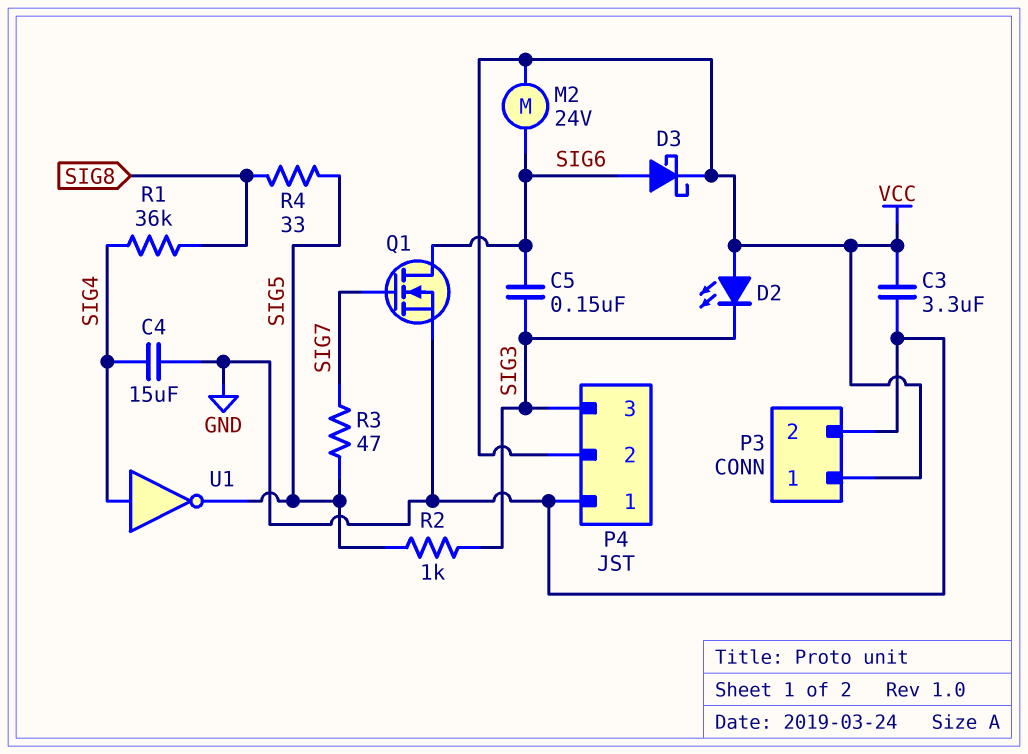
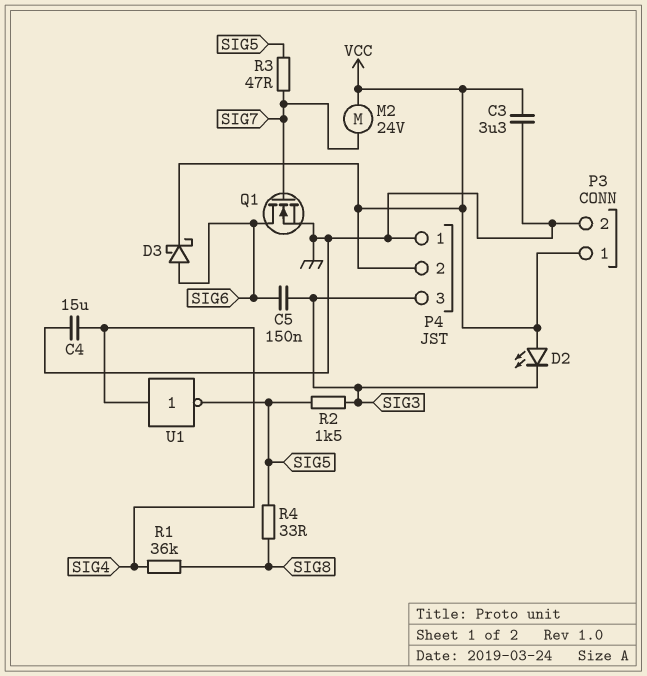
M2: motor 24V (SIG6, VCC) -> motor 24V (SIG7, VCC)
R2: 1k (SIG3, SIG5) -> 1.5k (SIG3, SIG5)

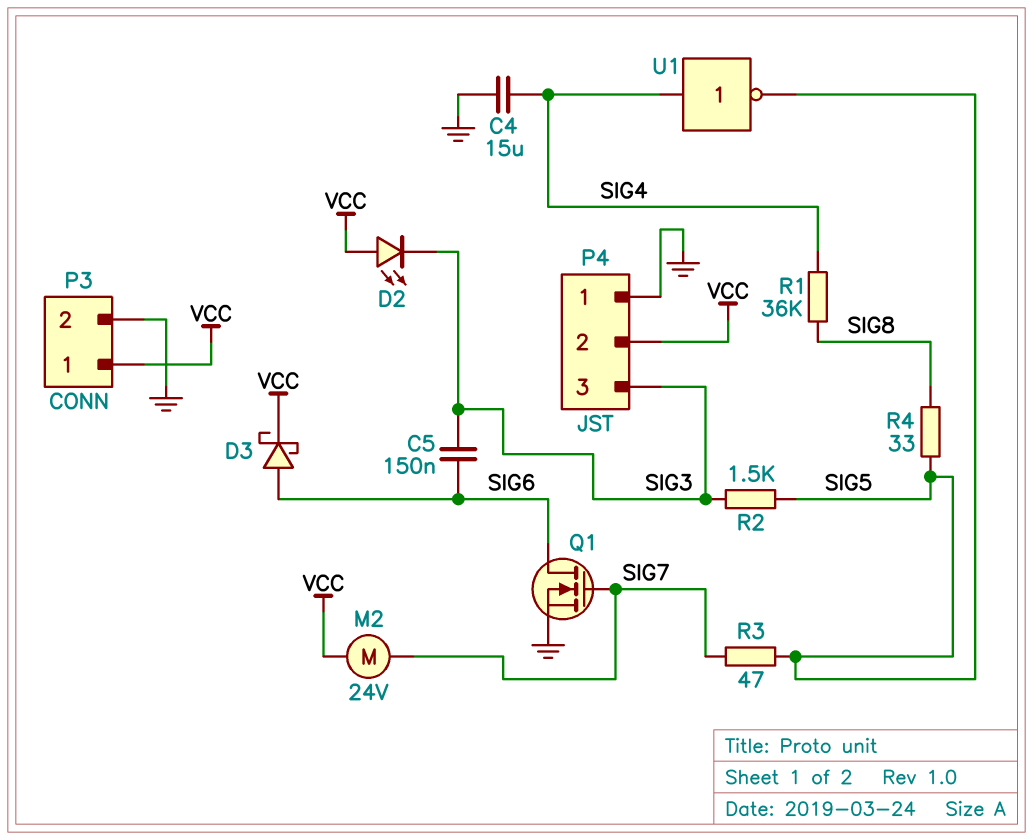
C3: 3.3uF (GND, VCC) -> none

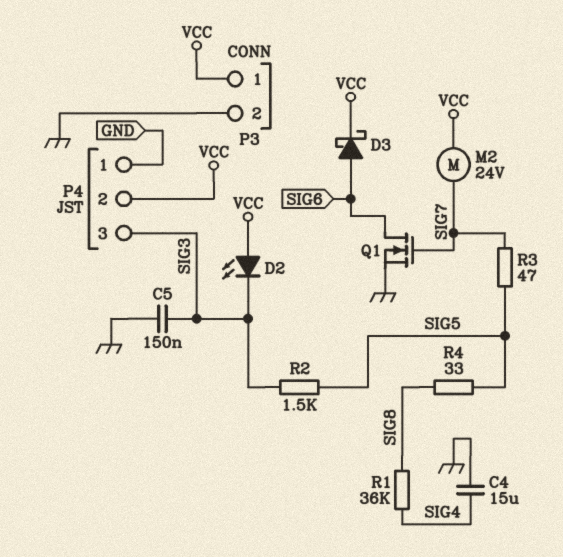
C5: 150nF (SIG3, SIG6) -> 150nF (GND, SIG3)
U1: NOT (in SIG4, out SIG5) -> none

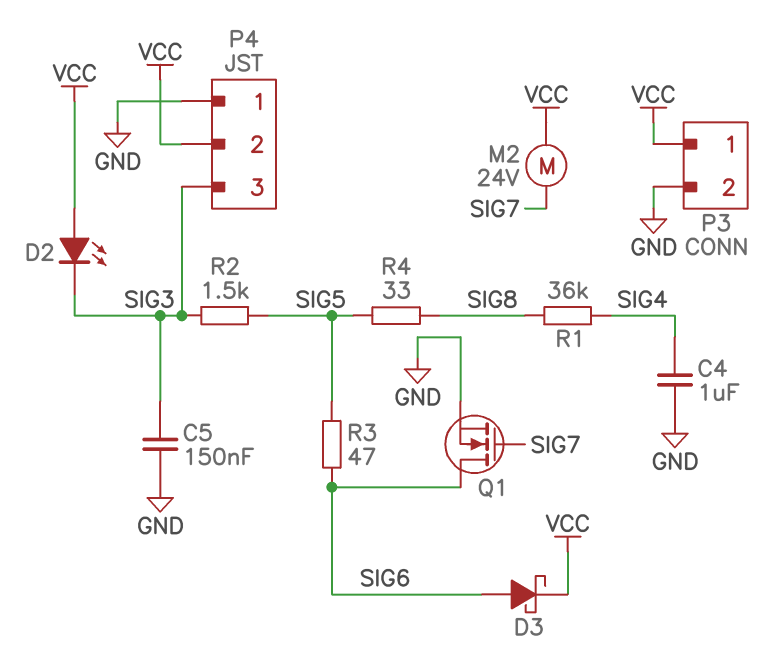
C4: 15uF (GND, SIG4) -> 1uF (GND, SIG4)
R3: 47 (SIG5, SIG7) -> 47 (SIG5, SIG6)

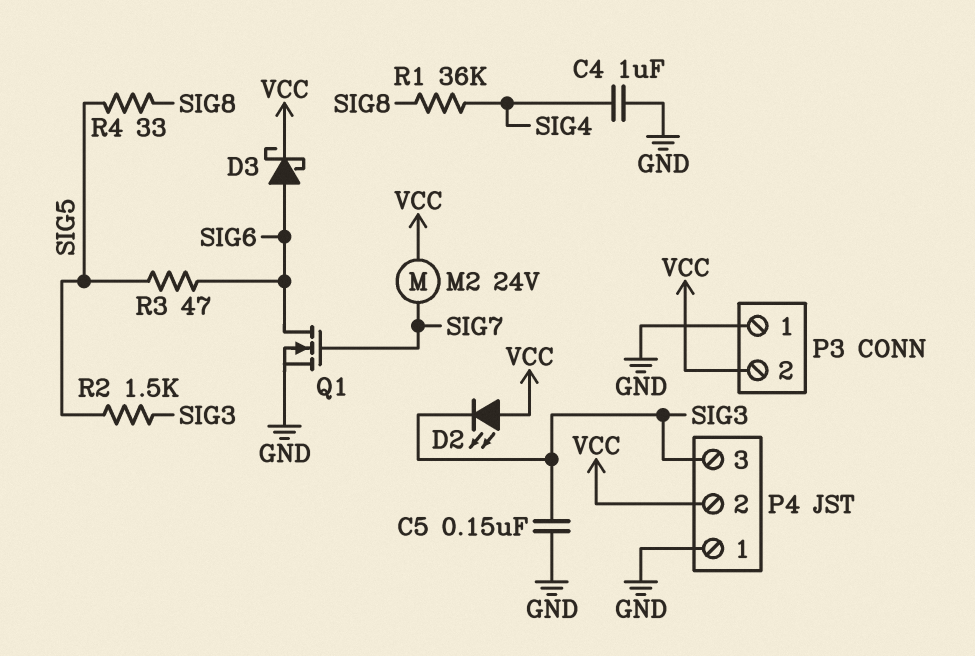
P3 pin 1: VCC -> GND
P3 pin 2: GND -> VCC

